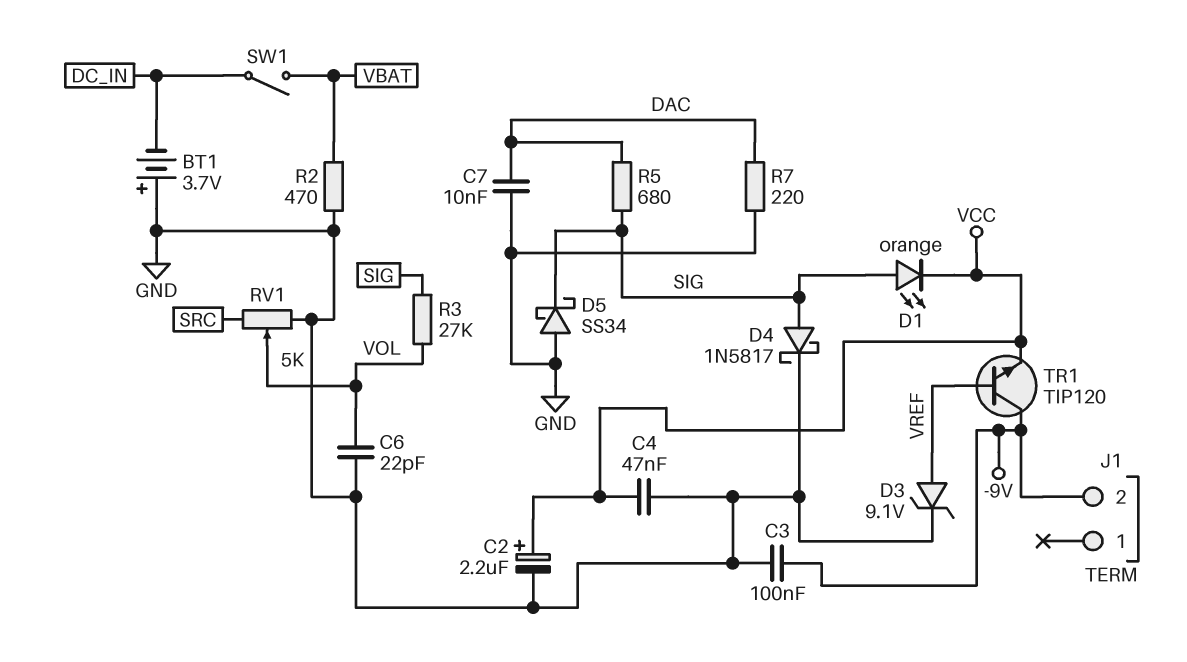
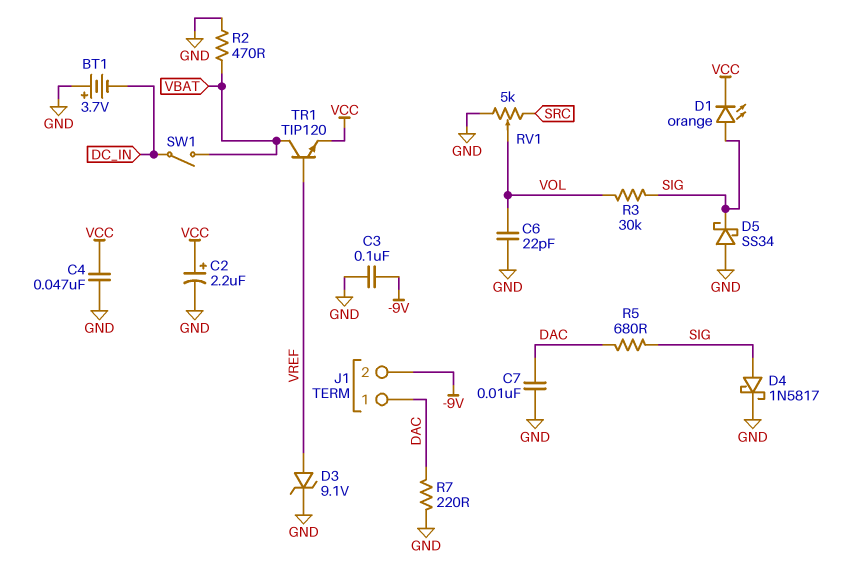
J1 pin 1: none -> DAC
R3: 27k (SIG, VOL) -> 30k (SIG, VOL)
TR1: NPN TIP120 (B VREF, C -9V, E VCC) -> NPN TIP120 (B VREF, C VBAT, E VCC)

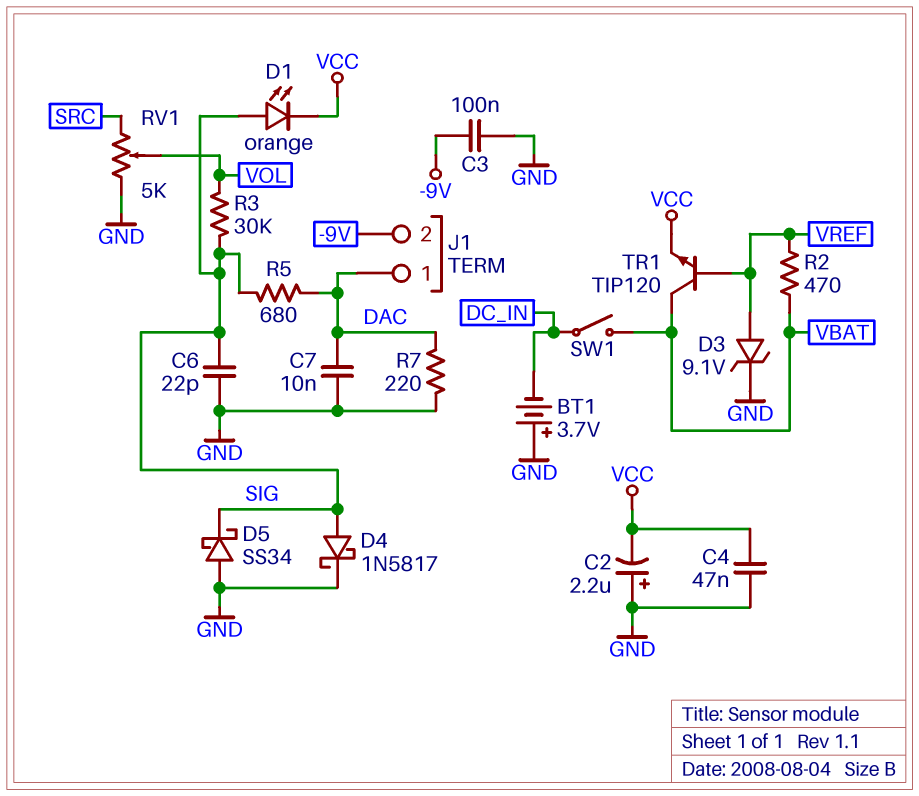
C2: 2.2uF (plus VCC, minus GND) -> 2.2uF (plus GND, minus VCC)
C6: 22pF (GND, VOL) -> 22pF (GND, SIG)
R2: 470 (GND, VBAT) -> 470 (VBAT, VREF)

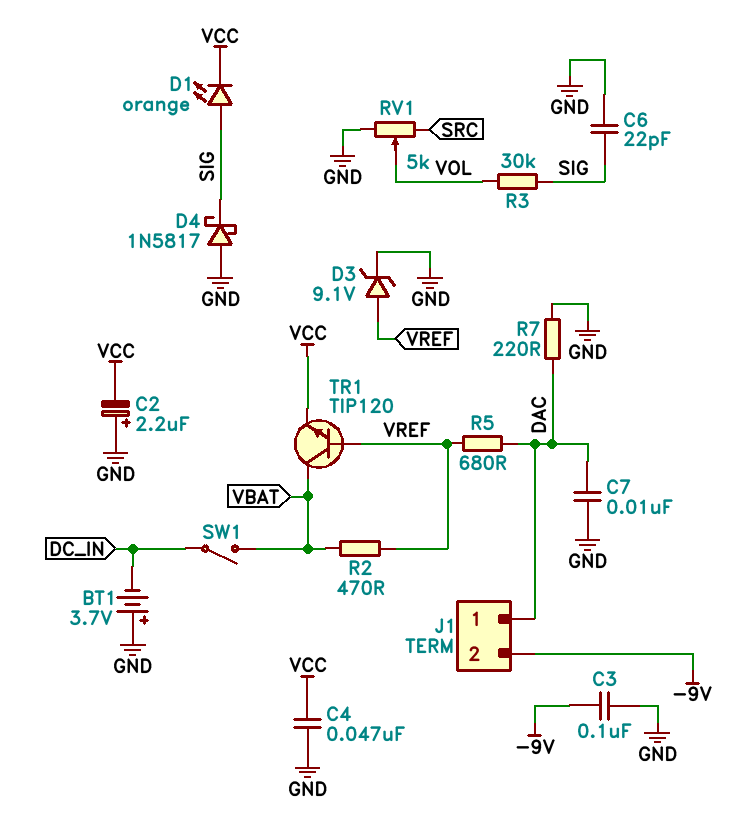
D4: schottky 1N5817 (A SIG, K GND) -> schottky 1N5817 (A GND, K SIG)
D5: schottky SS34 (A GND, K SIG) -> none
R5: 680 (DAC, SIG) -> 680 (DAC, VREF)

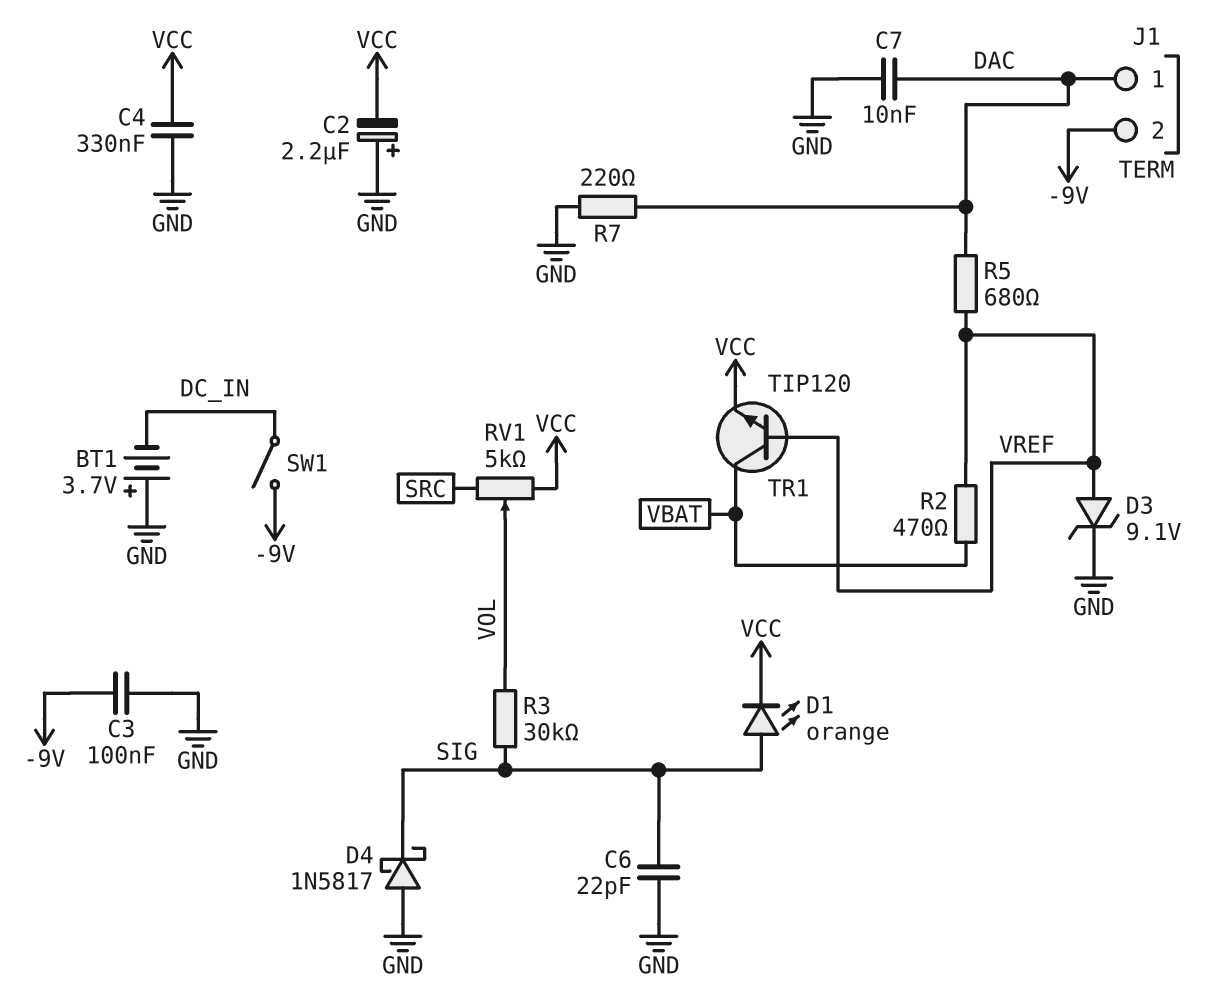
C4: 47nF (GND, VCC) -> 330nF (GND, VCC)
RV1: 5k (GND, SRC, wiper VOL) -> 5k (SRC, VCC, wiper VOL)
SW1: switch (DC_IN, VBAT) -> switch (-9V, DC_IN)

